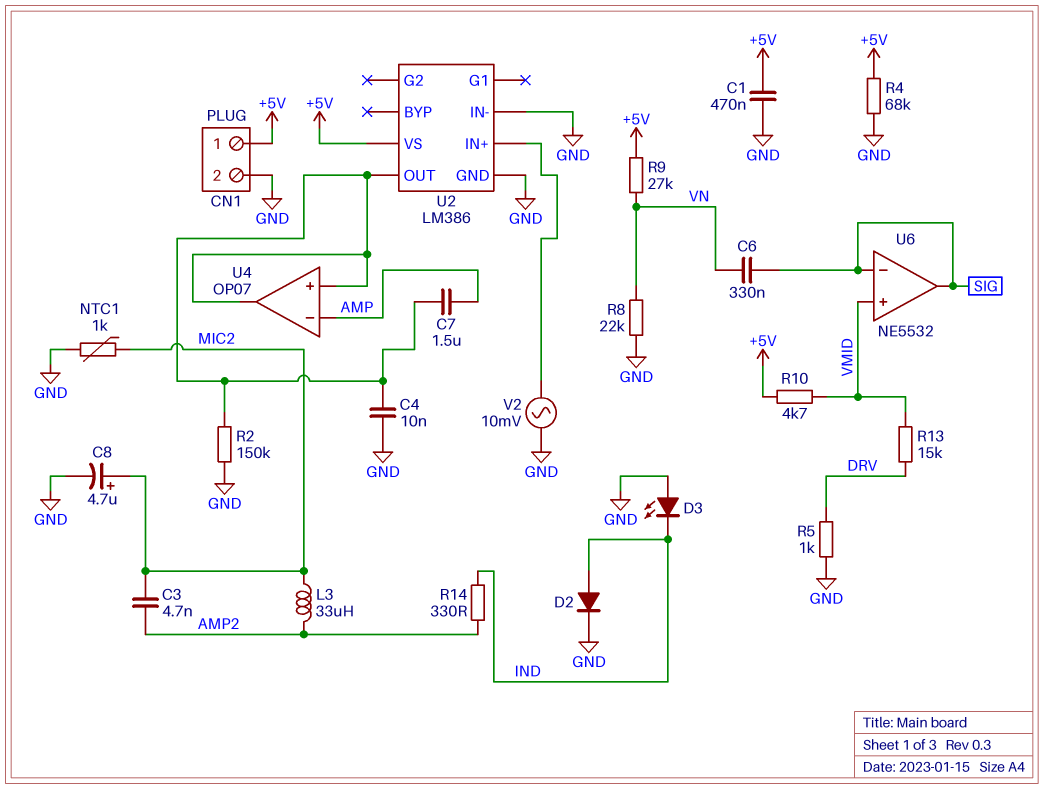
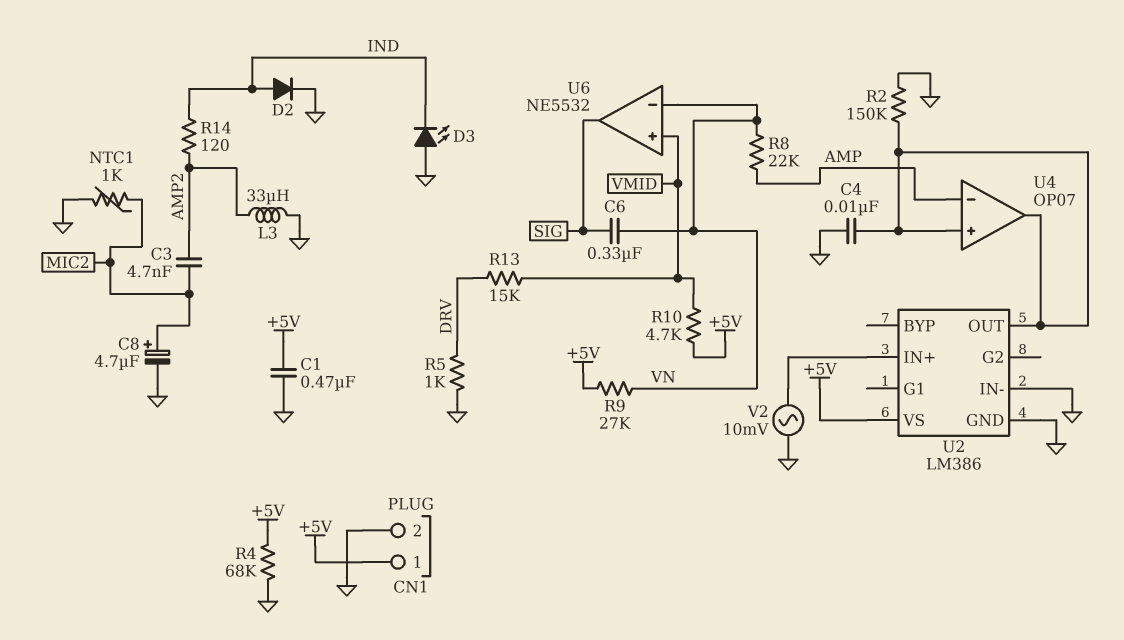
C7: 1.5uF (AMP, U2/OUT) -> none
L3: 33uH (AMP2, MIC2) -> 33uH (AMP2, GND)
R8: 22k (GND, VN) -> 22k (AMP, VN)
R14: 330 (AMP2, IND) -> 120 (AMP2, IND)
U6 pin in-: SIG -> VN

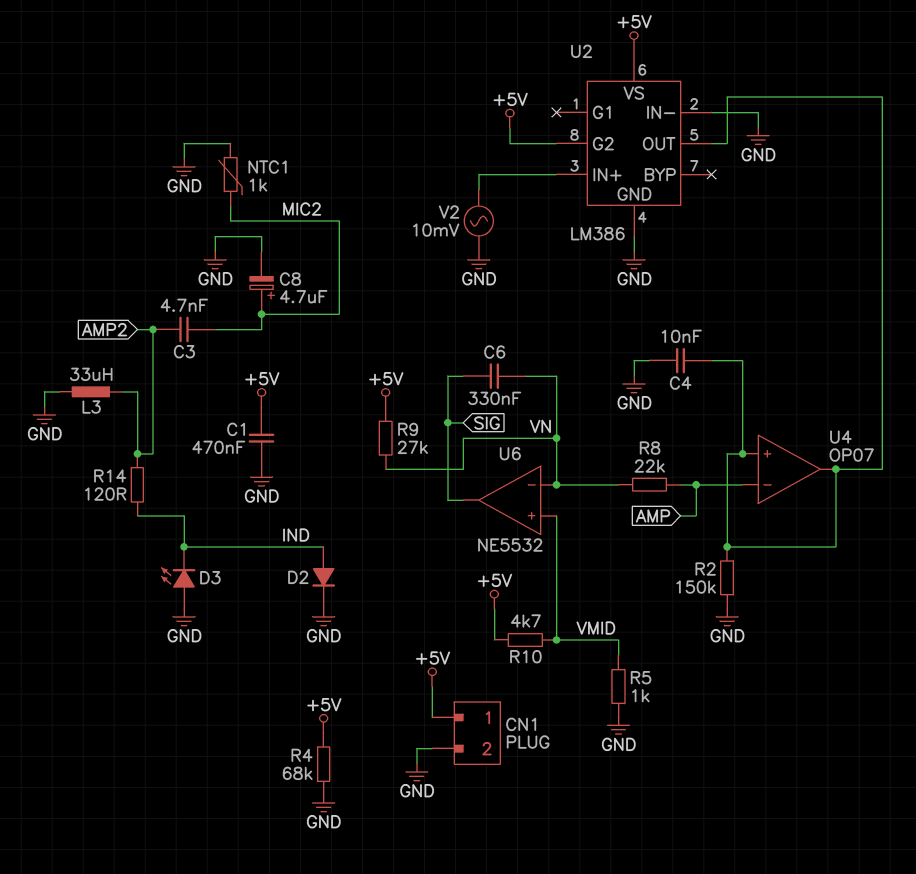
R5: 1k (DRV, GND) -> 1k (GND, VMID)
R13: 15k (DRV, VMID) -> none
U2 pin G2: none -> +5V

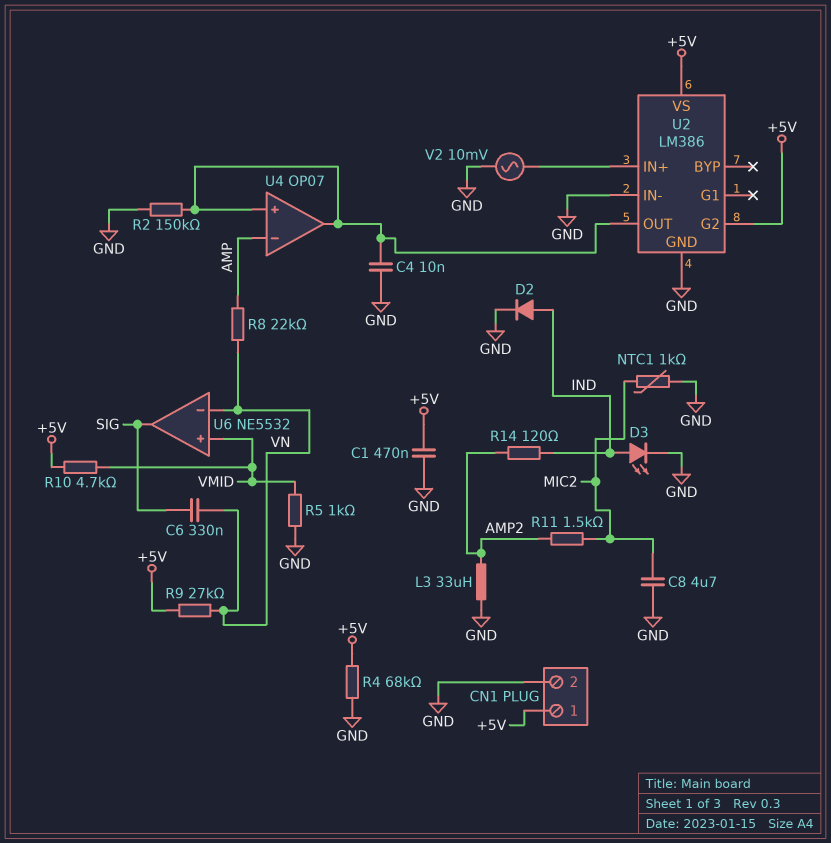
C3: 4.7nF (AMP2, MIC2) -> none
C8: 4.7uF (plus MIC2, minus GND) -> 4.7uF (GND, MIC2)
D3: LED (A GND, K IND) -> LED (A IND, K GND)
R11: none -> 1.5k (AMP2, MIC2)

